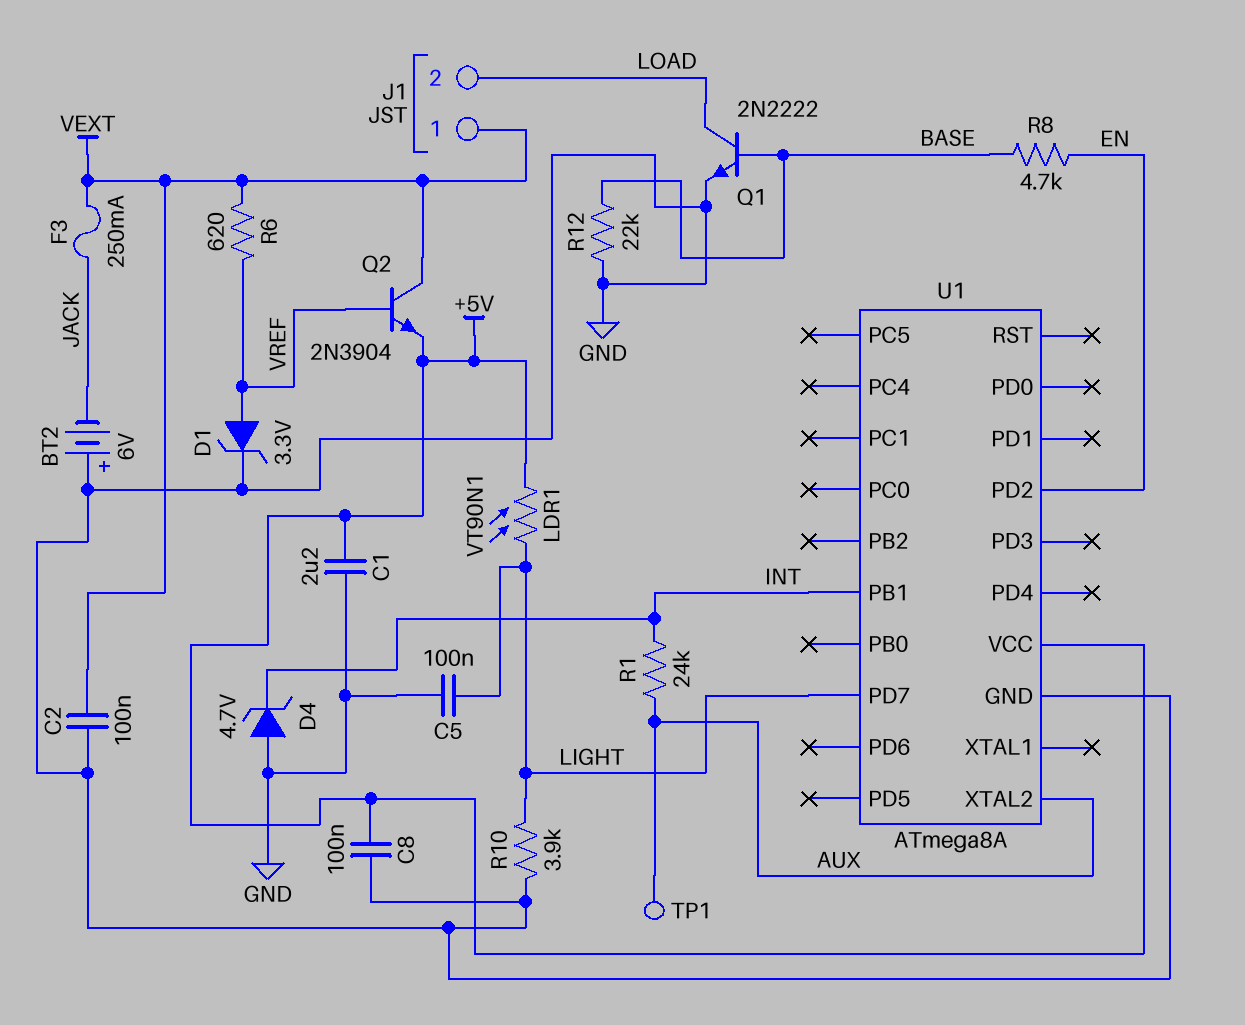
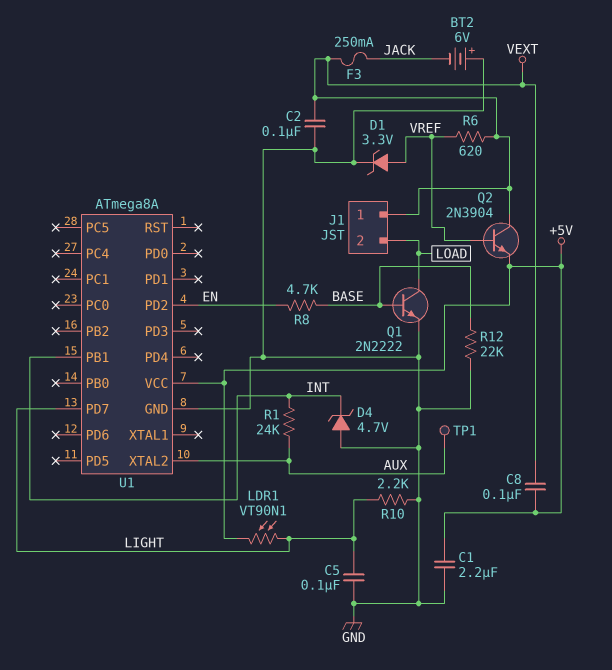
C8: 100nF (+5V, GND) -> 100nF (+5V, VEXT)
R10: 3.9k (GND, LIGHT) -> 2.2k (GND, LIGHT)

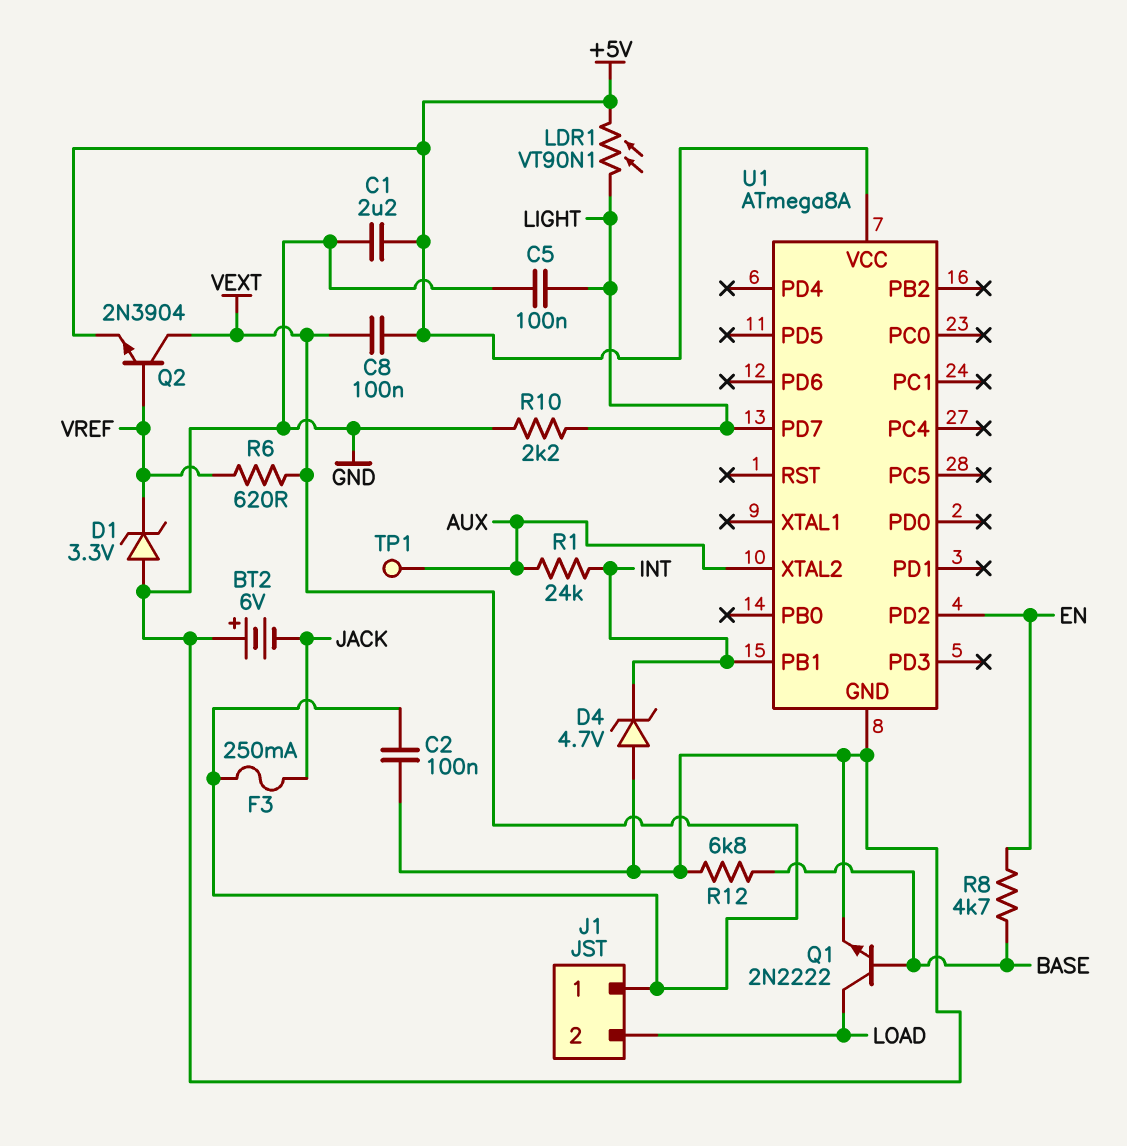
D1: zener 3.3V (A VREF, K GND) -> zener 3.3V (A GND, K VREF)
R12: 22k (BASE, GND) -> 6.8k (BASE, GND)

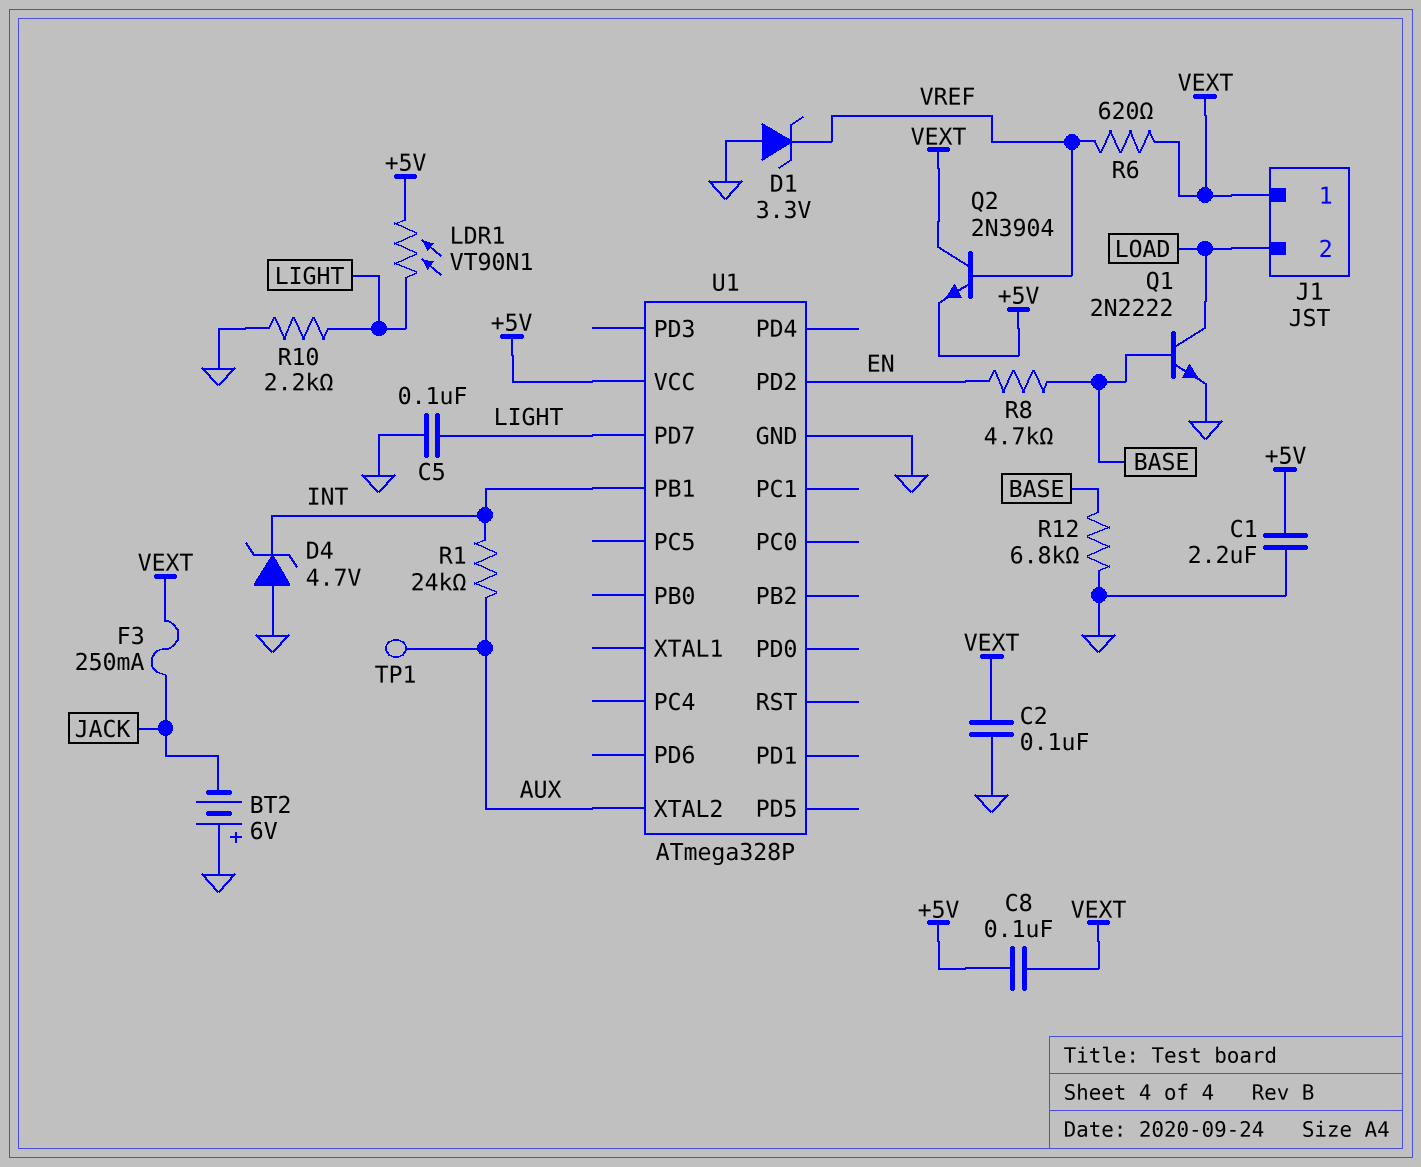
U1: ATmega8A -> ATmega328P

